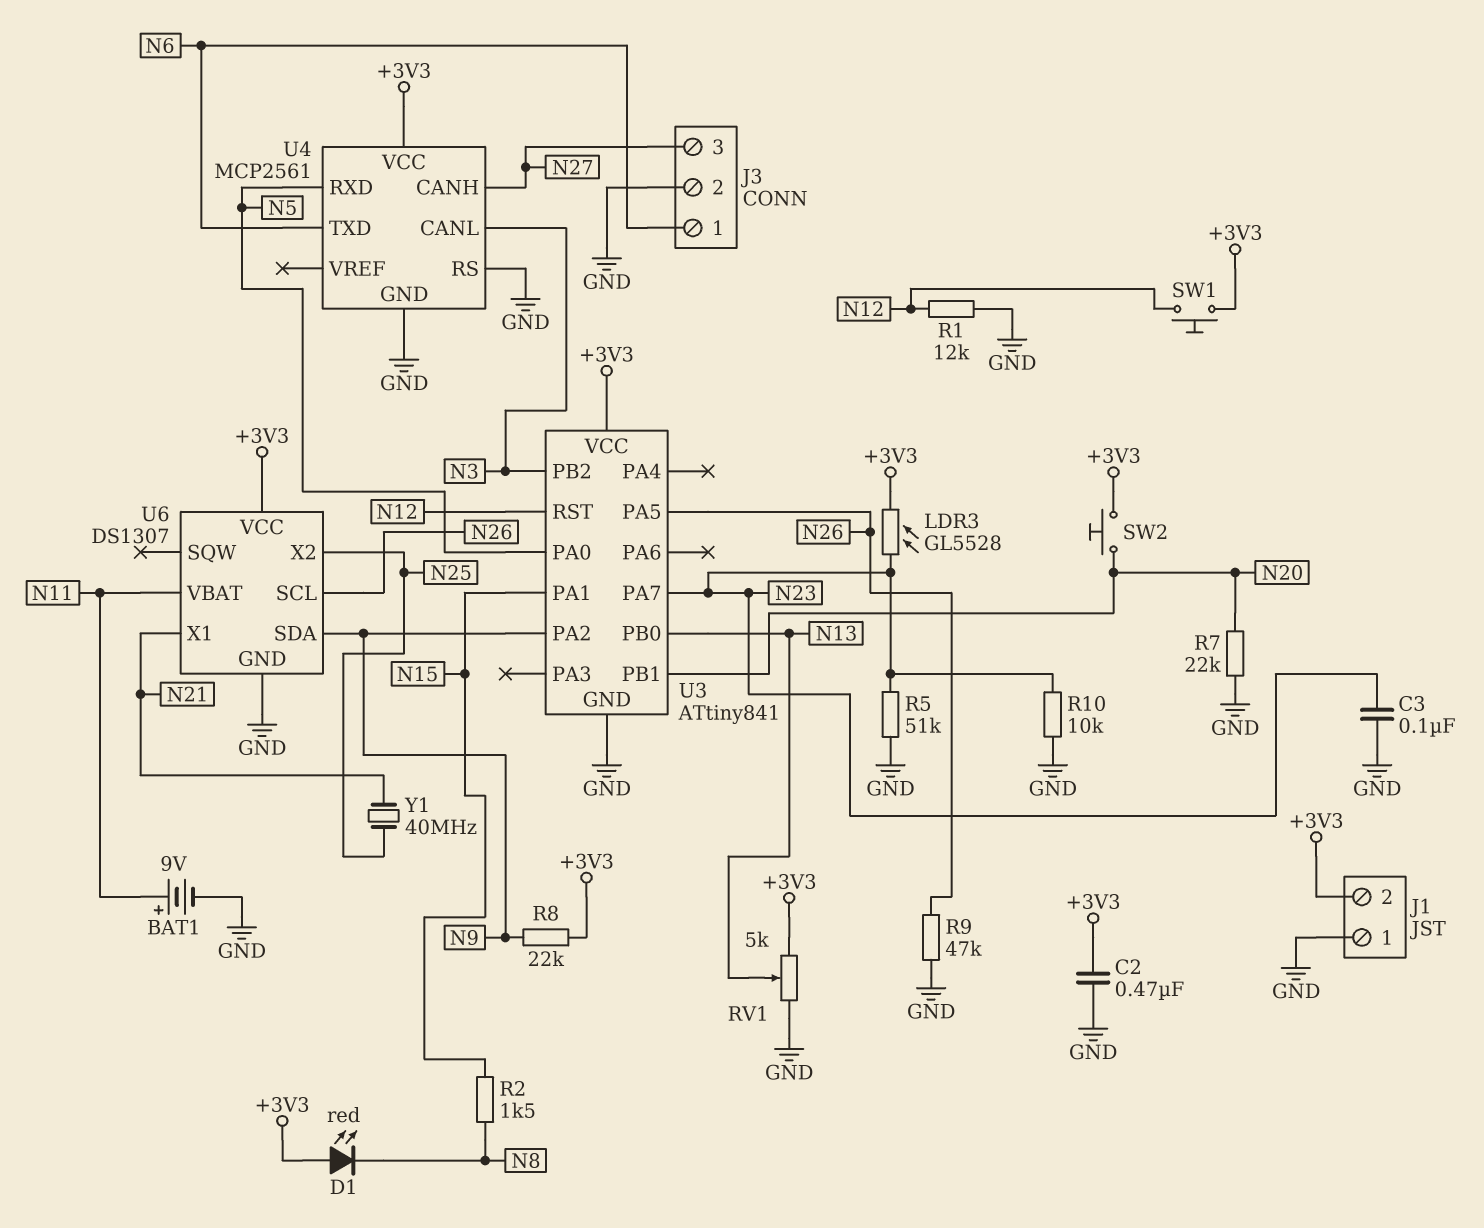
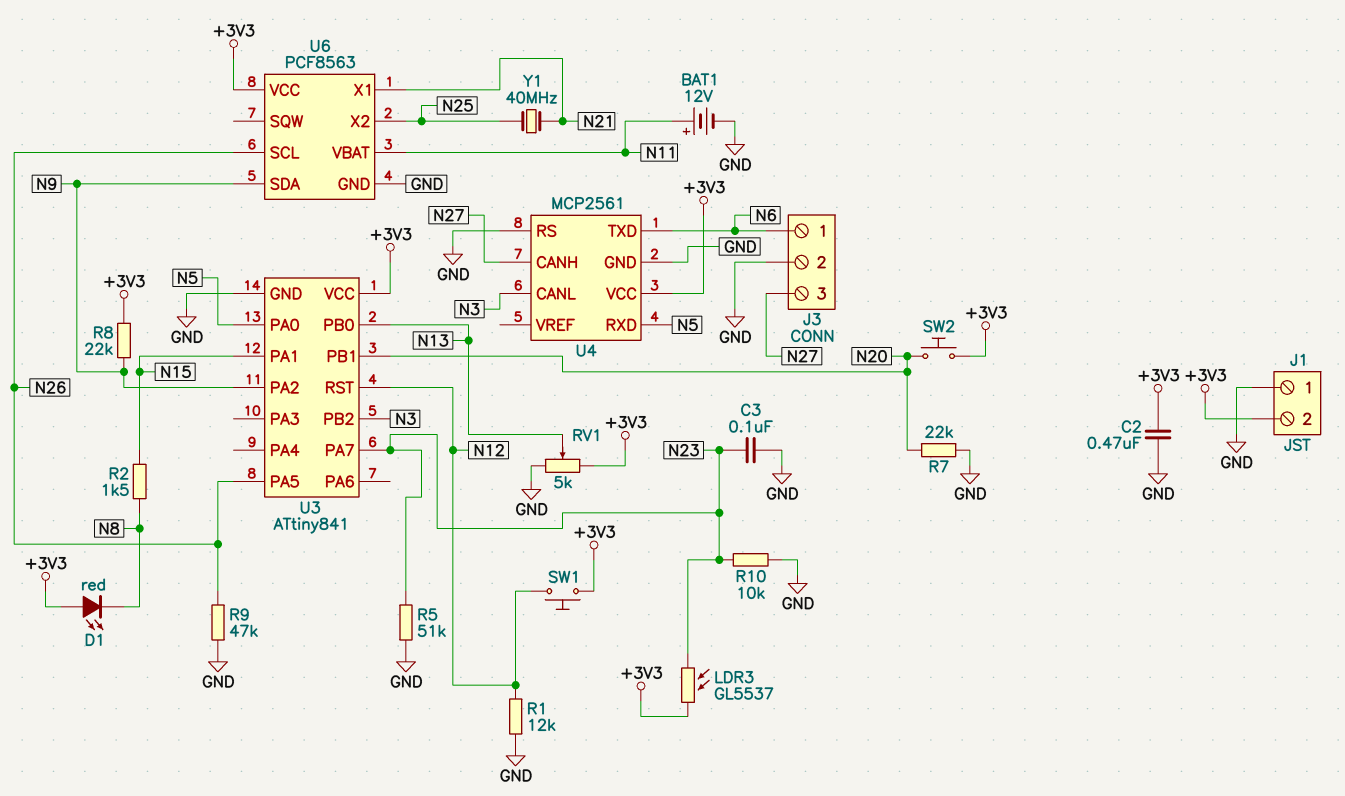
BAT1: 9V (plus N11, minus GND) -> 12V (plus N11, minus GND)
LDR3: GL5528 (+3V3, N23) -> GL5537 (+3V3, N23)
U6: DS1307 -> PCF8563

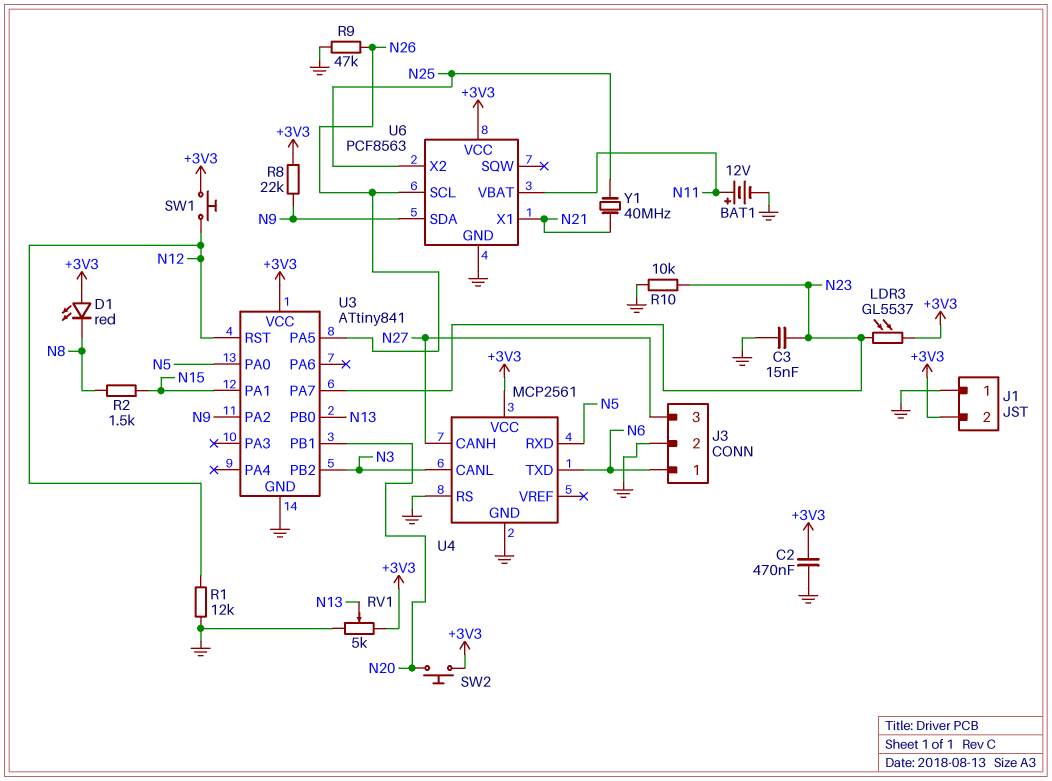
C3: 100nF (GND, N23) -> 15nF (GND, N23)
R5: 51k (GND, N23) -> none
R7: 22k (GND, N20) -> none

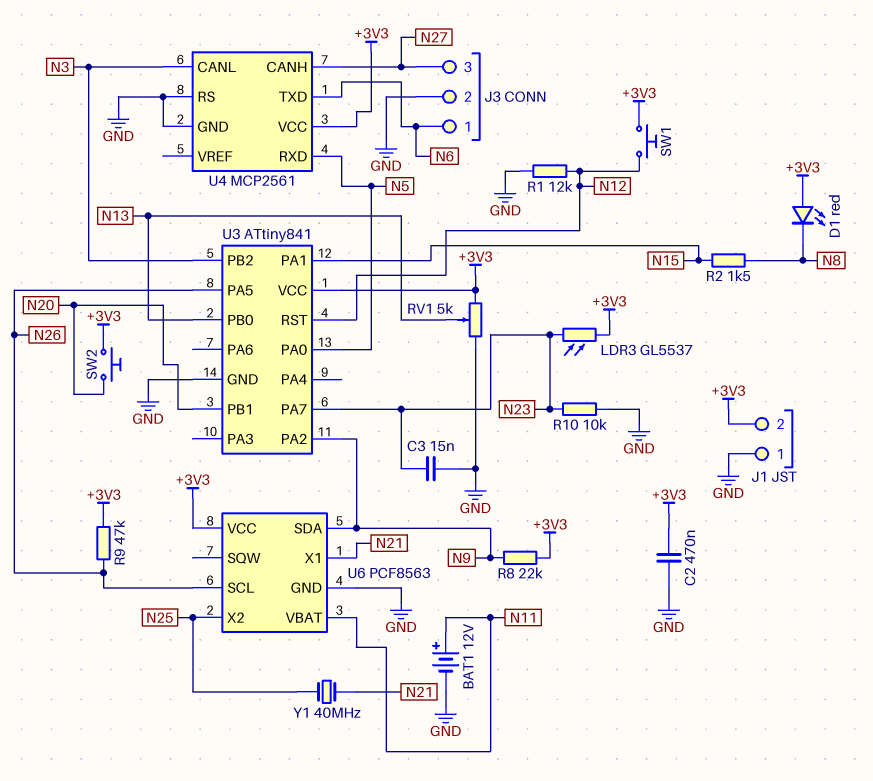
R9: 47k (GND, N26) -> 47k (+3V3, N26)

